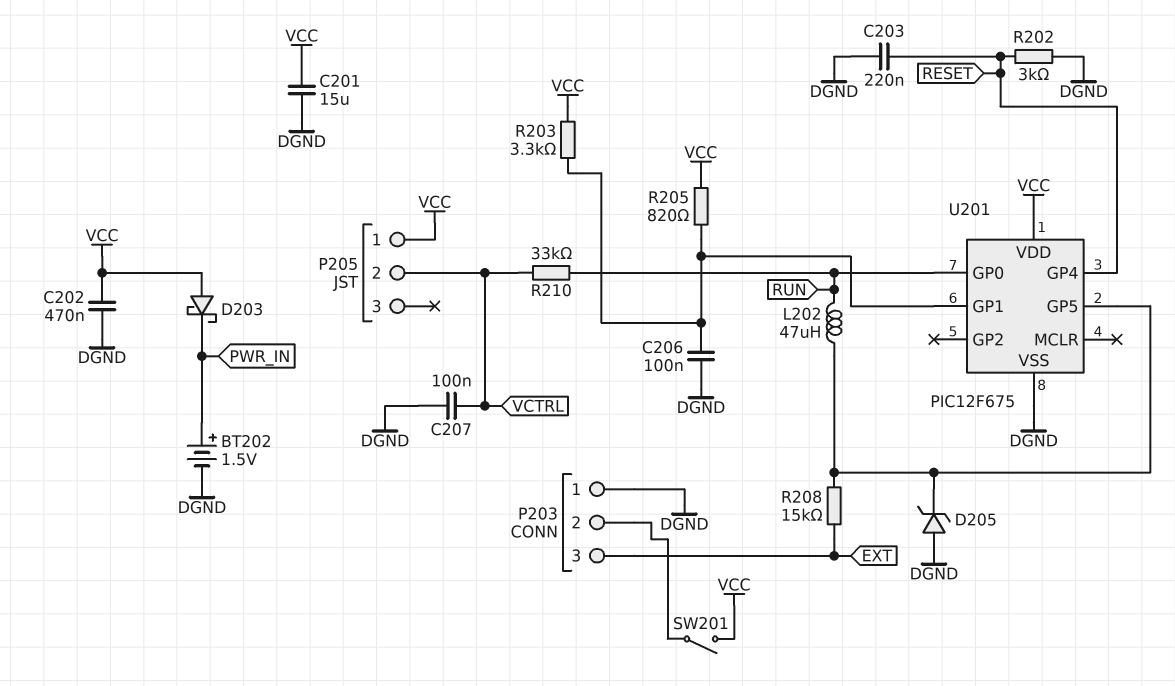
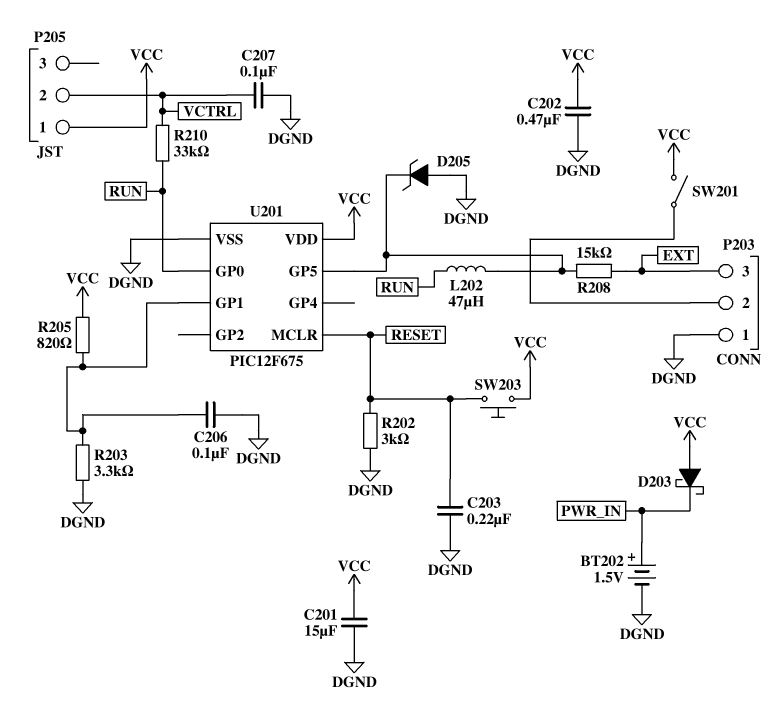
R203: 3.3k (U201/GP1, VCC) -> 3.3k (DGND, U201/GP1)
SW203: none -> button (RESET, VCC)
U201 pin GP4: RESET -> none
U201 pin MCLR: none -> RESET

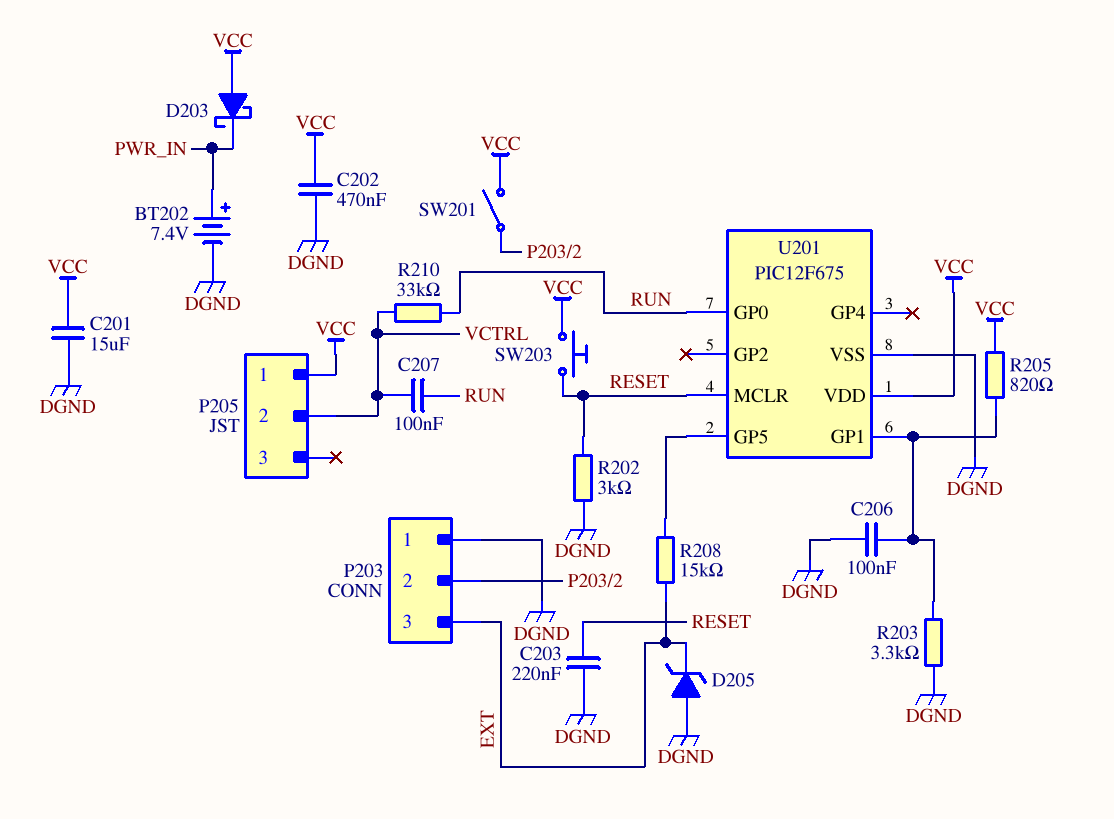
BT202: 1.5V (plus PWR_IN, minus DGND) -> 7.4V (plus PWR_IN, minus DGND)
C207: 100nF (DGND, VCTRL) -> 100nF (RUN, VCTRL)
D205: zener (A DGND, K U201/GP5) -> zener (A DGND, K EXT)
L202: 47uH (RUN, U201/GP5) -> none

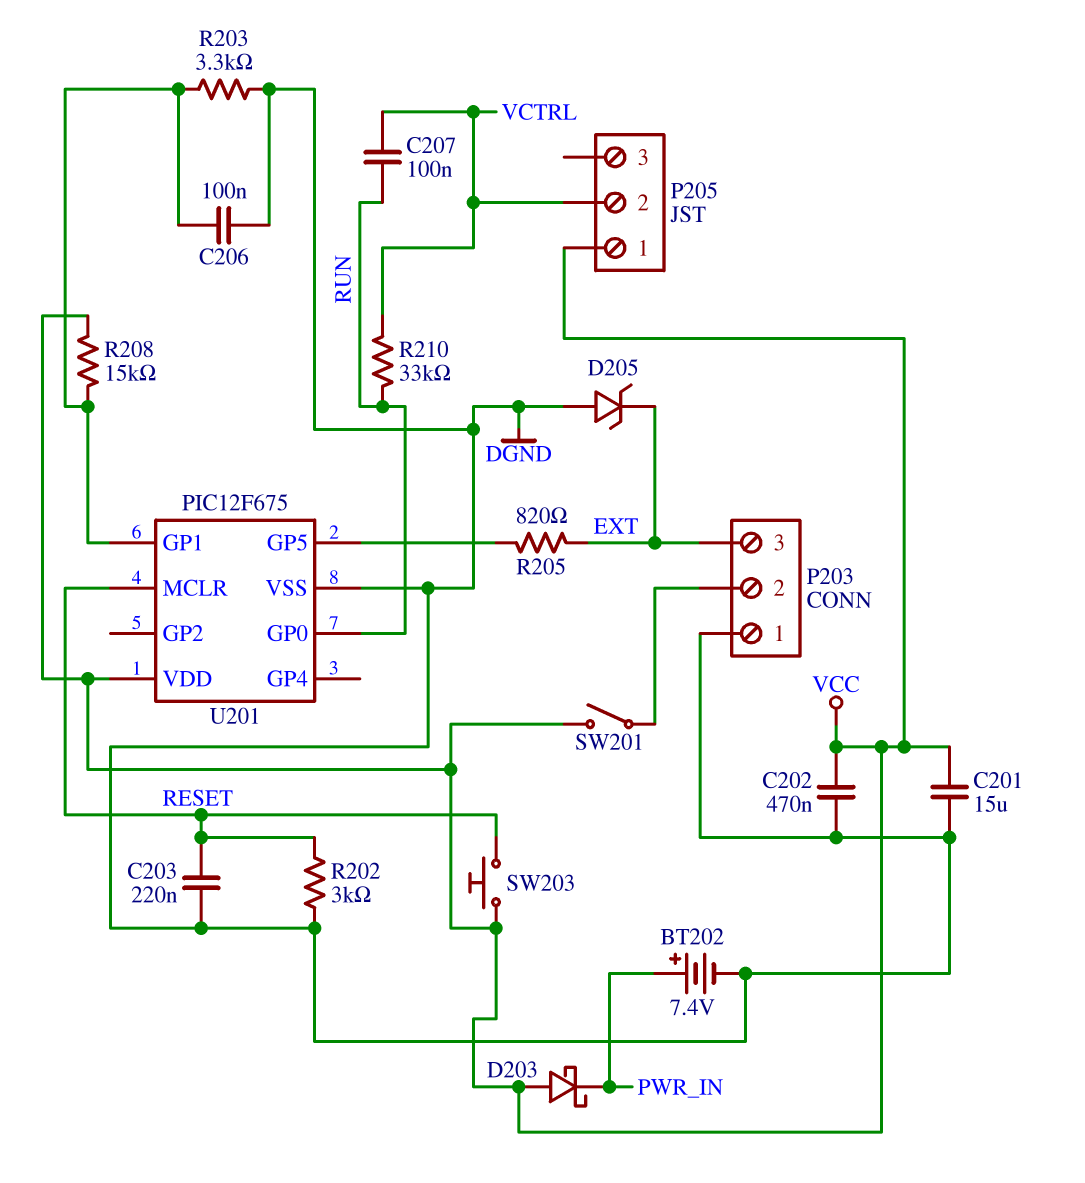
R205: 820 (U201/GP1, VCC) -> 820 (EXT, U201/GP5)
R208: 15k (EXT, U201/GP5) -> 15k (U201/GP1, VCC)

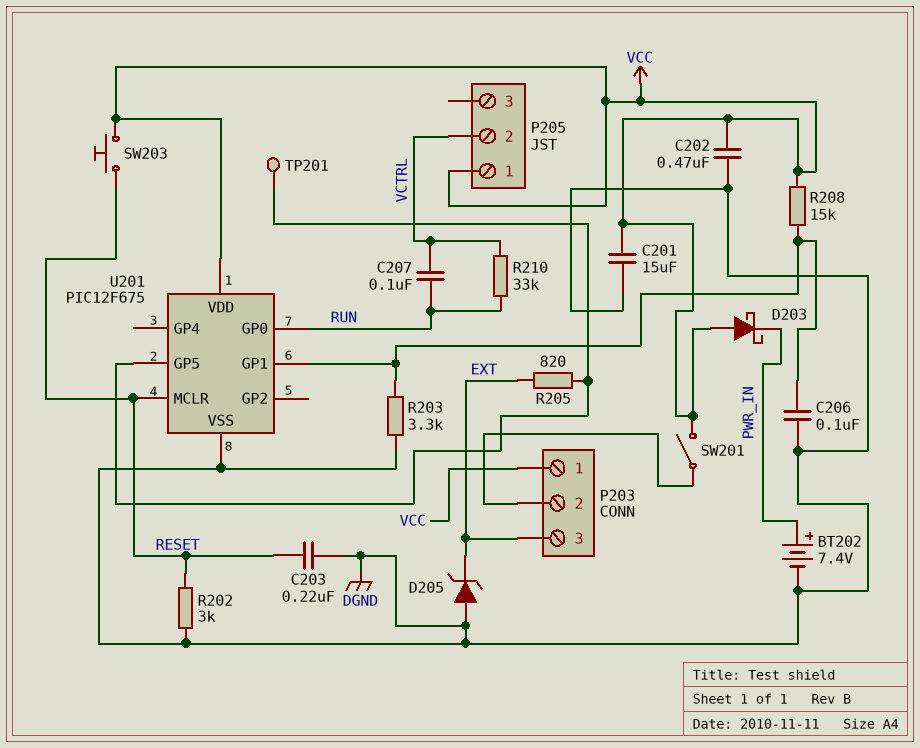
P203 pin 1: DGND -> VCC
TP201: none -> test point (U201/GP5)

